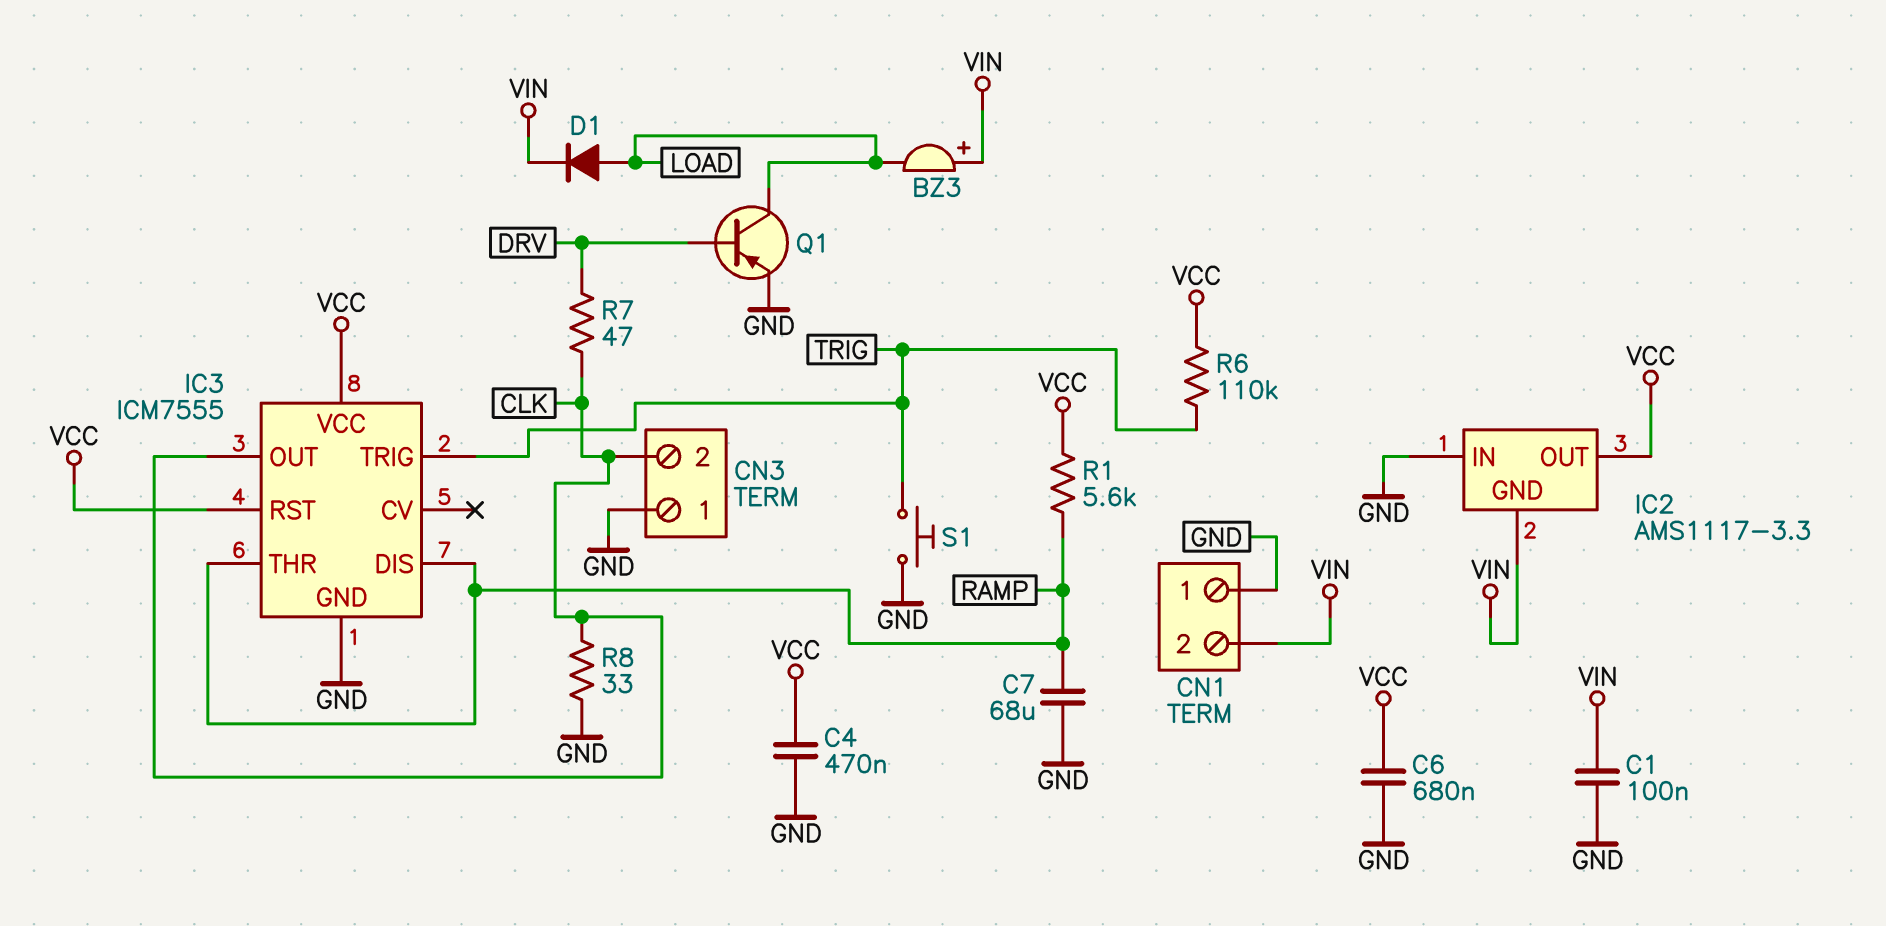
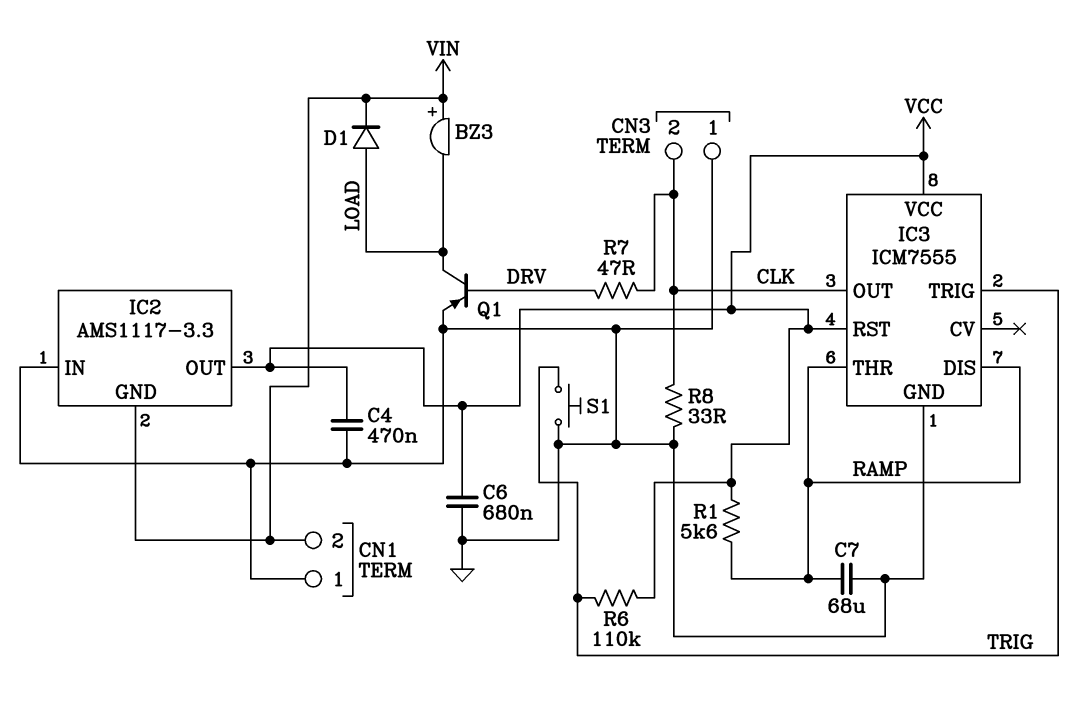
C1: 100nF (GND, VIN) -> none

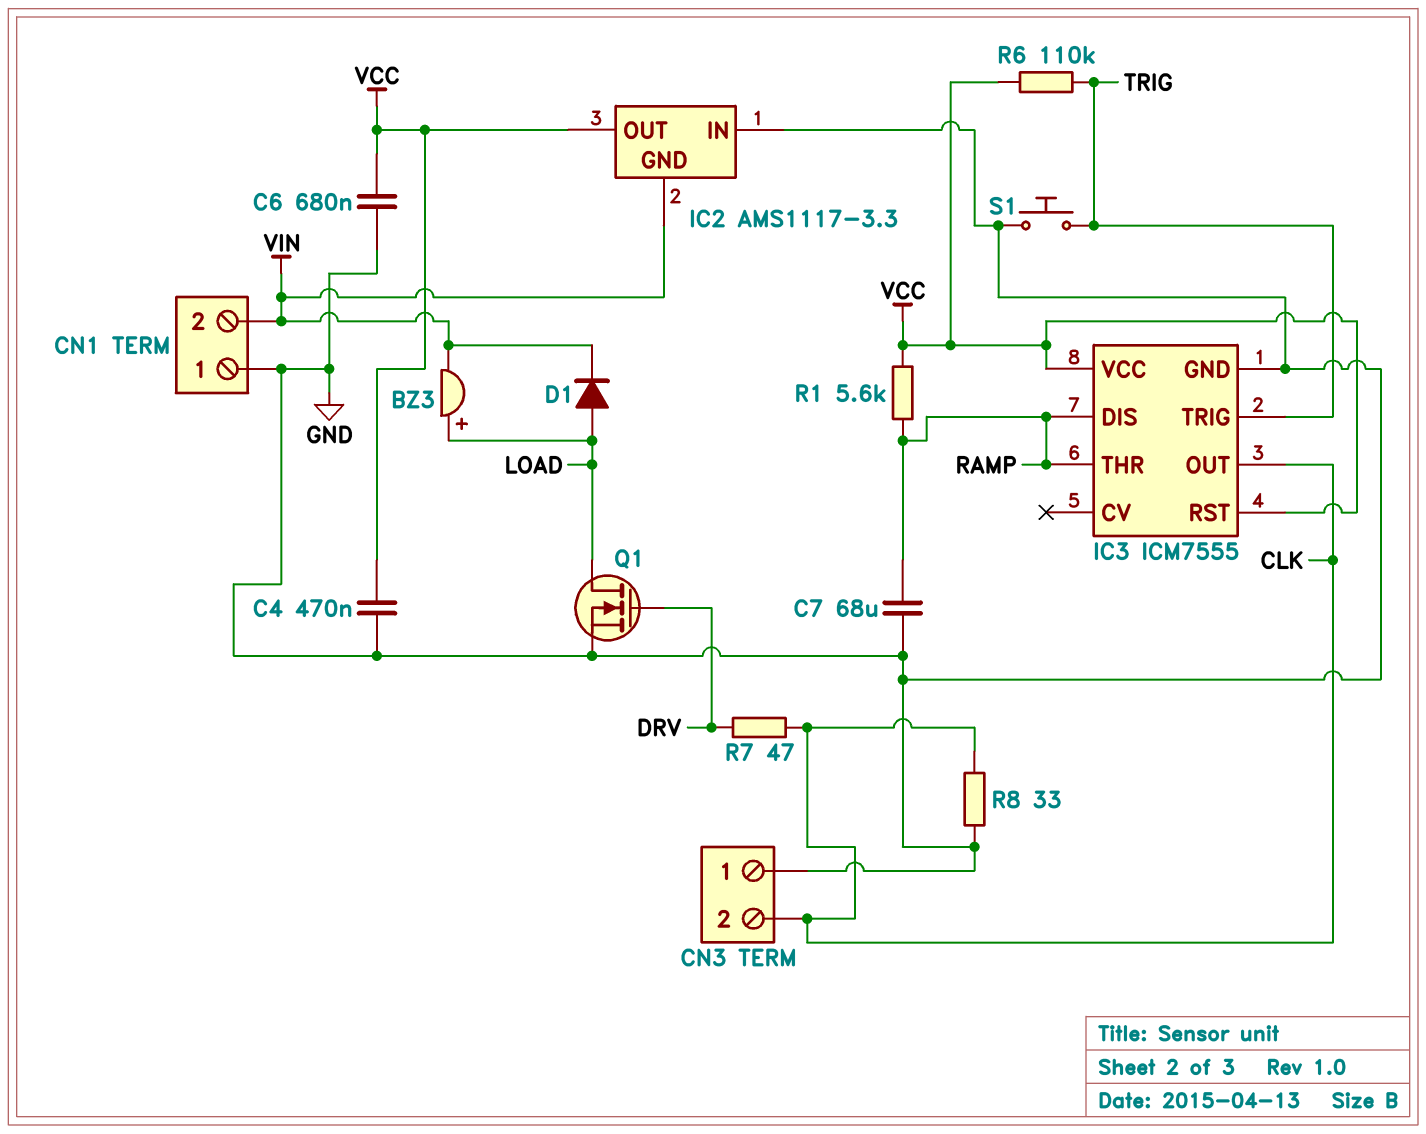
BZ3: buzzer (plus VIN, minus LOAD) -> buzzer (plus LOAD, minus VIN)
Q1: PNP (B DRV, C LOAD, E GND) -> NMOS (G DRV, D LOAD, S GND)

